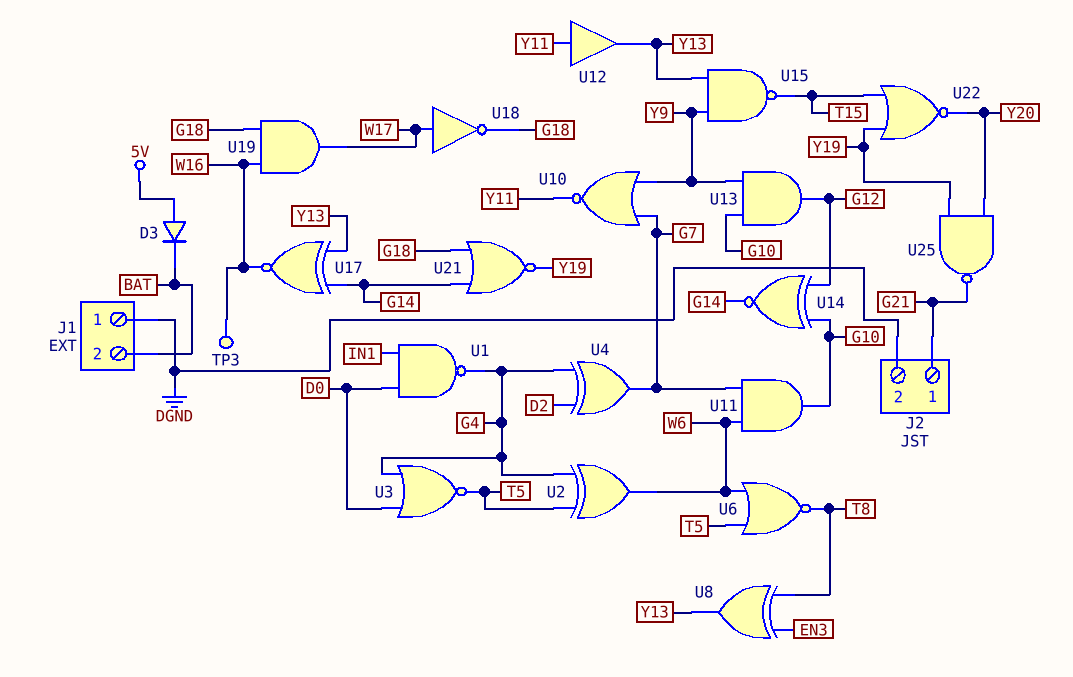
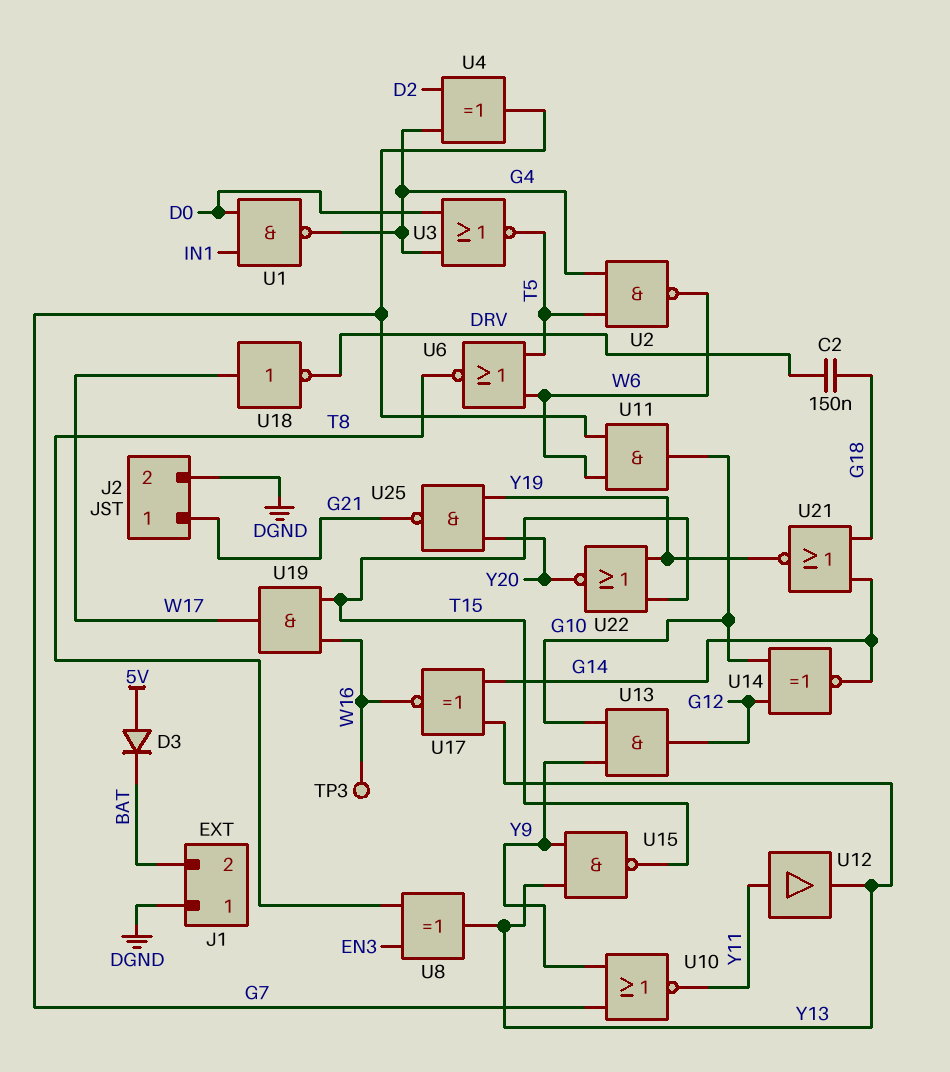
C2: none -> 150nF (DRV, G18)
U2: XOR (in G4, in T5, out W6) -> NAND (in G4, in T5, out W6)
U18: NOT (in W17, out G18) -> NOT (in W17, out DRV)
U19: AND (in G18, in W16, out W17) -> AND (in T15, in W16, out W17)

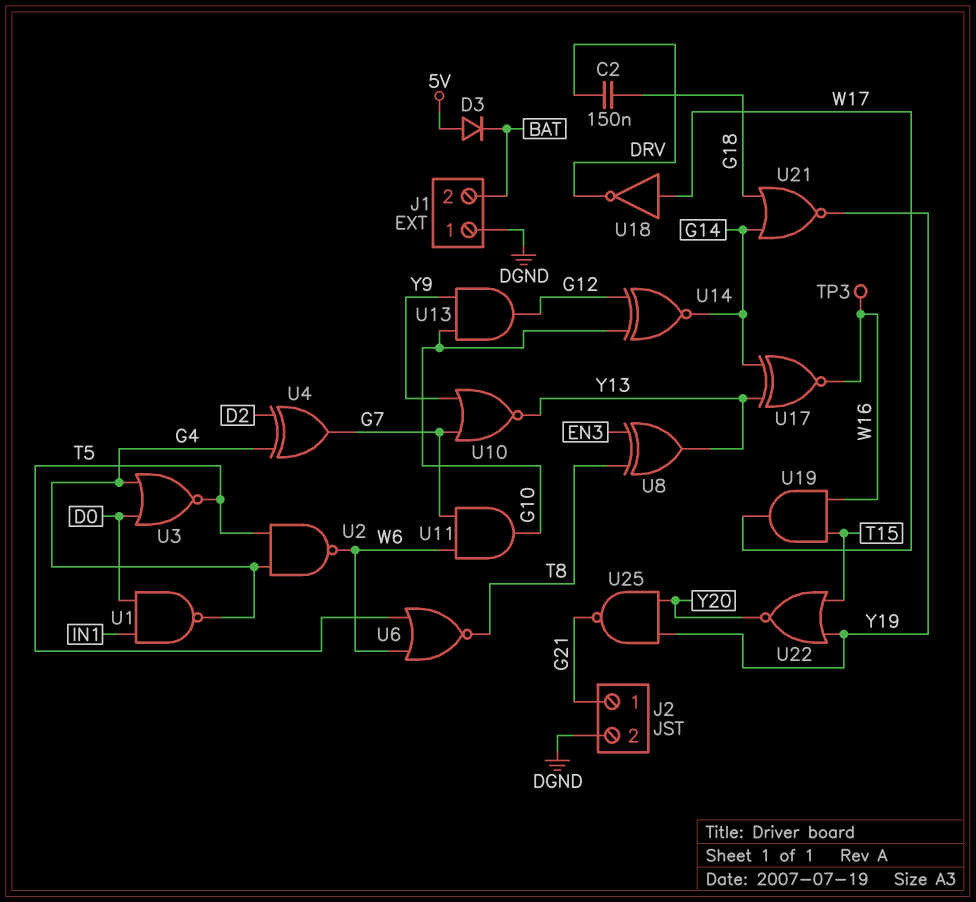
U10: NOR (in G7, in Y9, out Y11) -> NOR (in G7, in Y9, out Y13)
U12: buffer (in Y11, out Y13) -> none
U15: NAND (in Y9, in Y13, out T15) -> none

